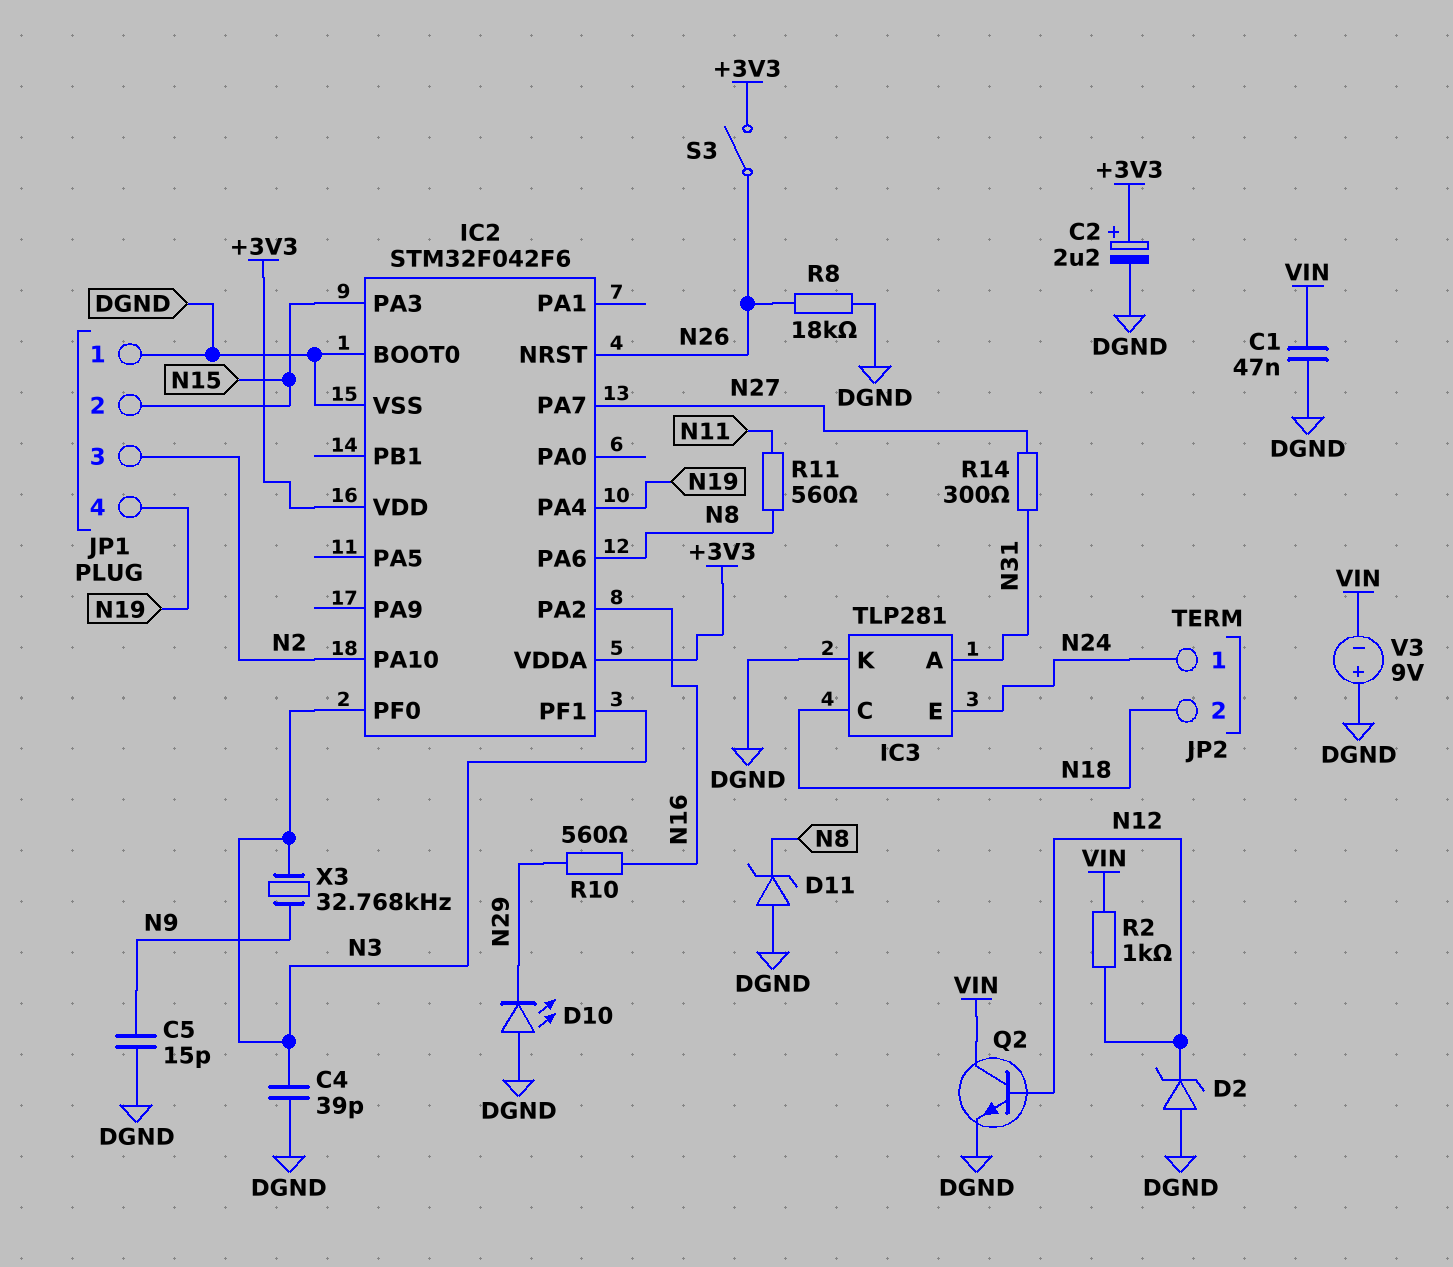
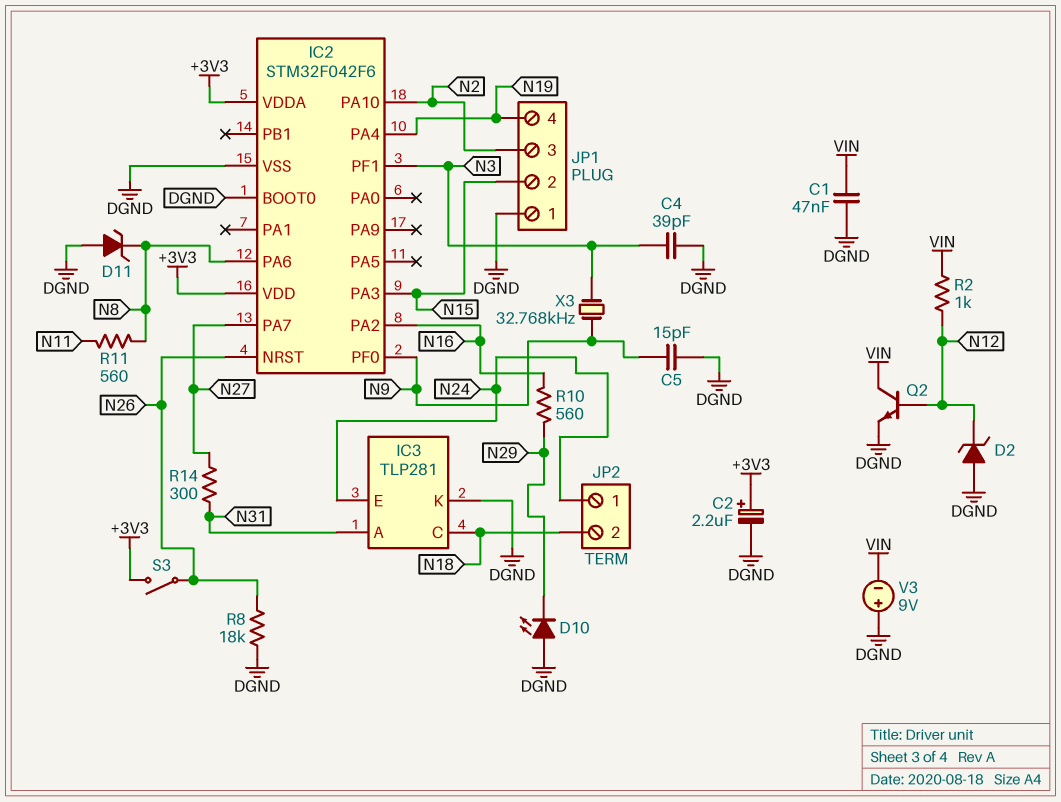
IC2 pin PF0: N3 -> N9

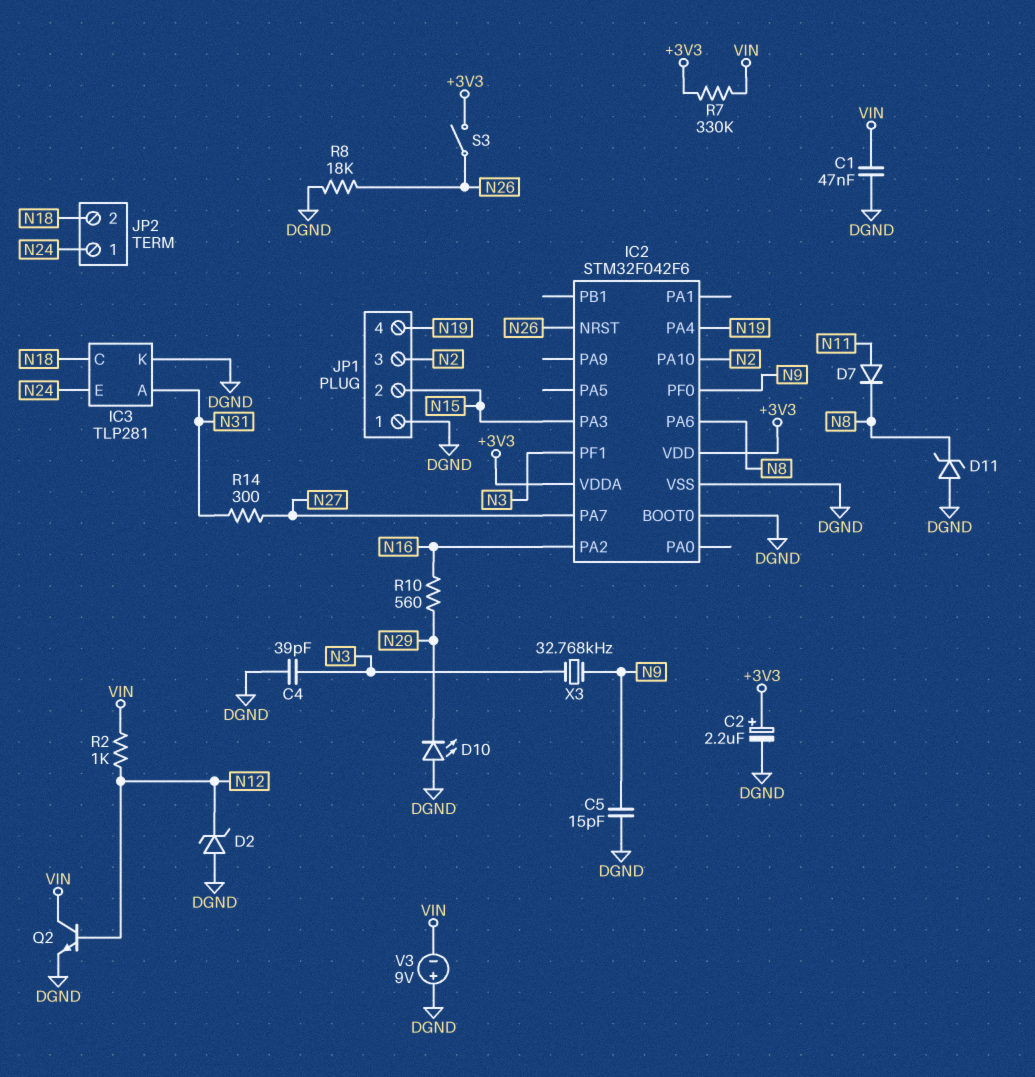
D7: none -> diode (A N11, K N8)
R7: none -> 330k (+3V3, VIN)
R11: 560 (N8, N11) -> none

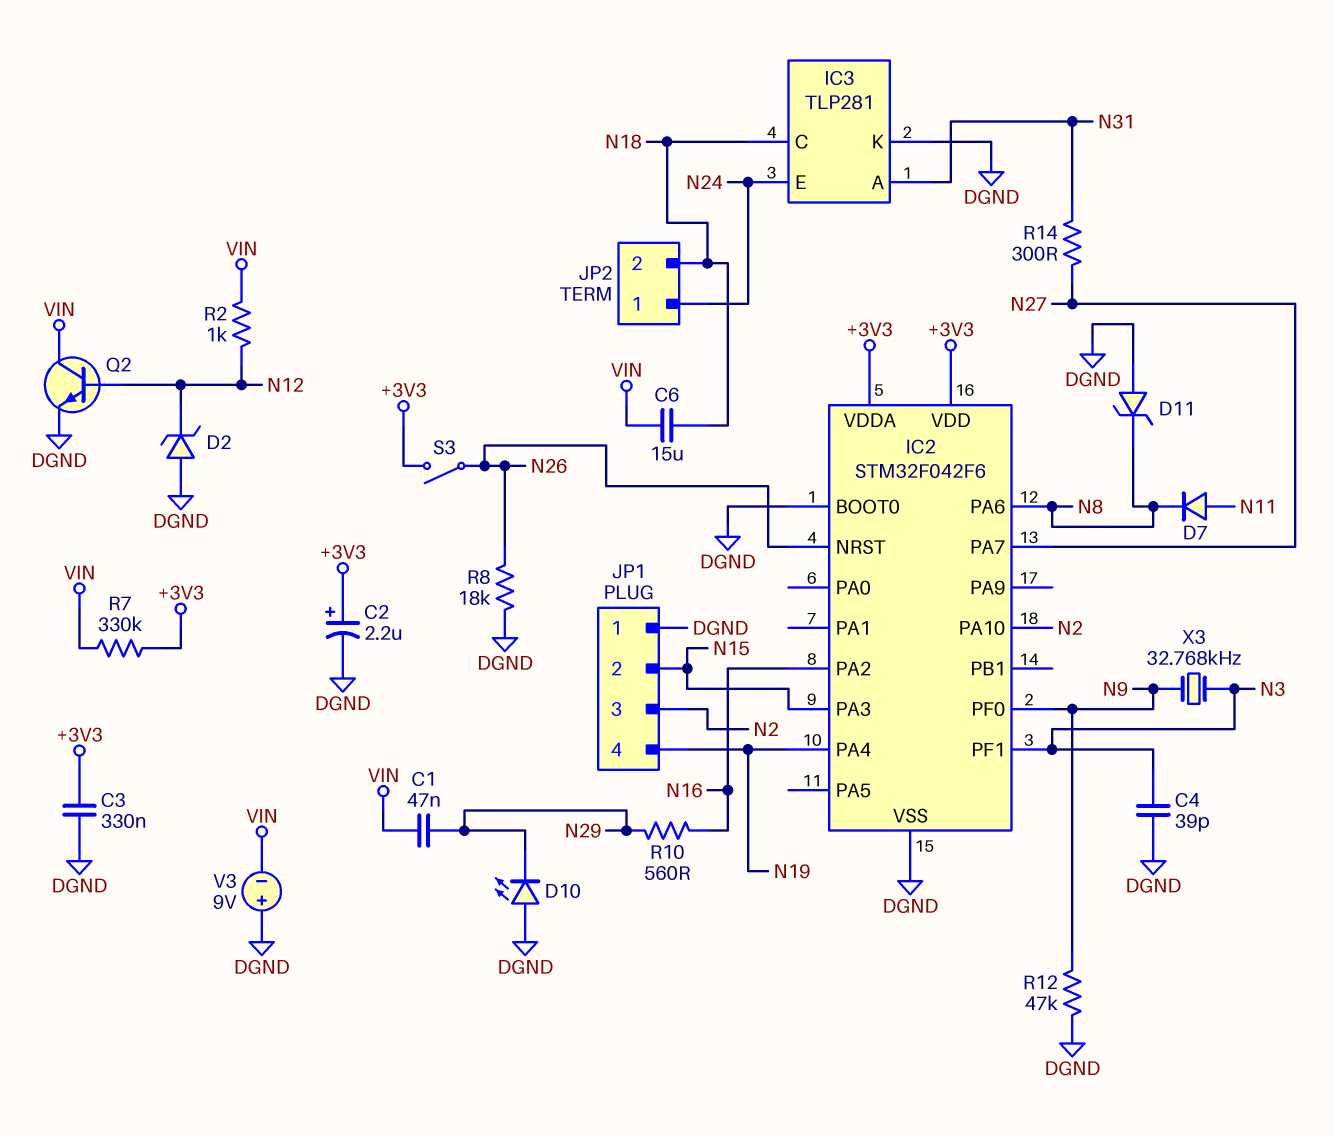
C1: 47nF (DGND, VIN) -> 47nF (N29, VIN)
C3: none -> 330nF (+3V3, DGND)
C5: 15pF (DGND, N9) -> none
C6: none -> 15uF (N18, VIN)
R12: none -> 47k (DGND, N9)

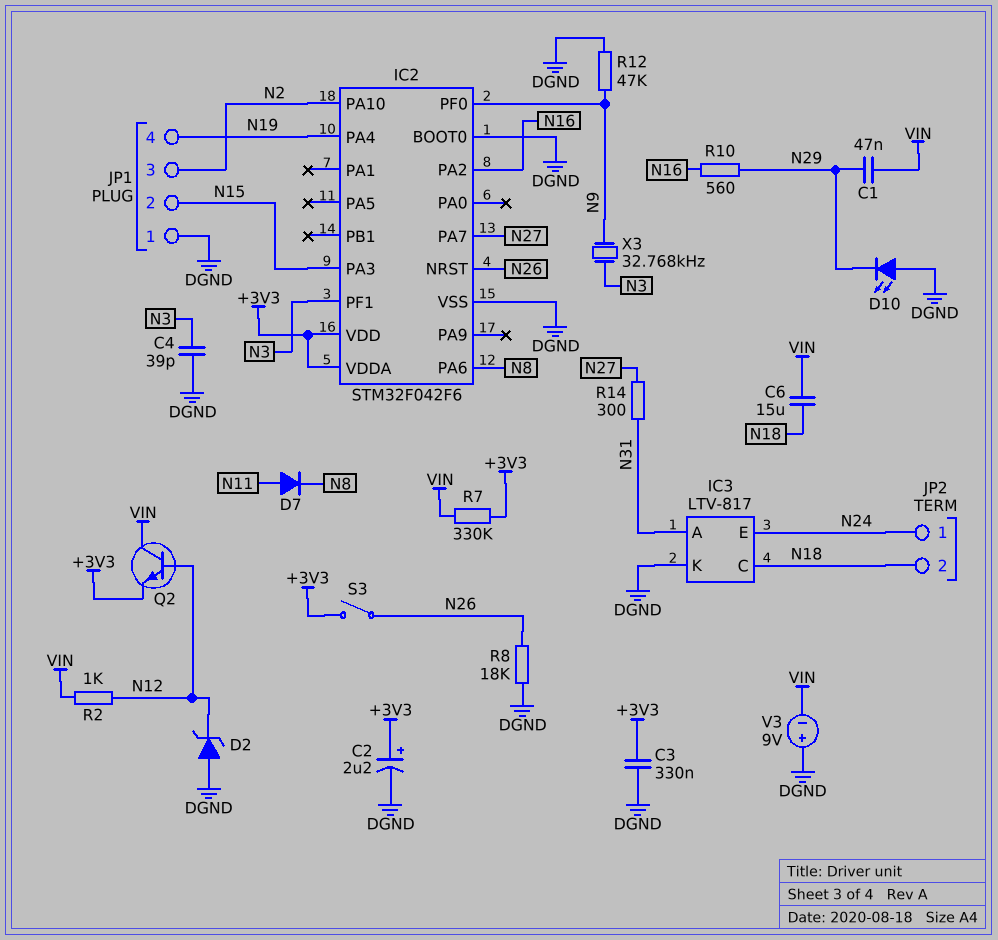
D11: zener (A DGND, K N8) -> none
IC3: TLP281 -> LTV-817
Q2: NPN (B N12, C VIN, E DGND) -> NPN (B N12, C VIN, E +3V3)

